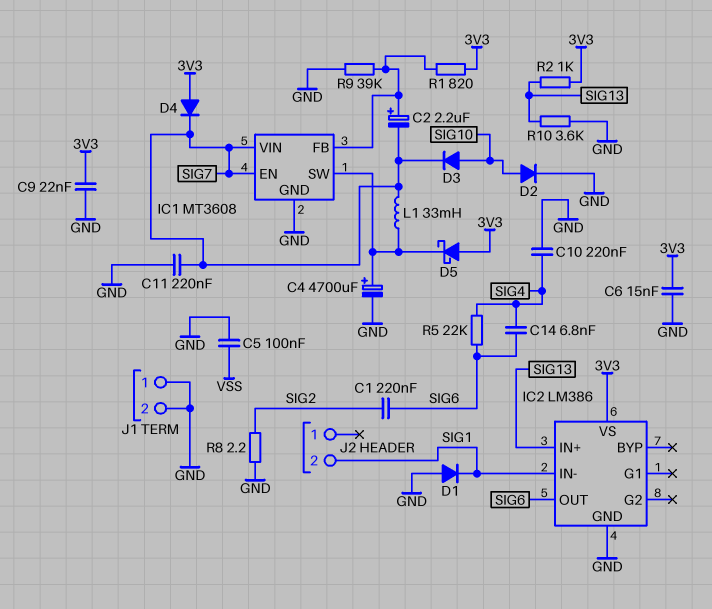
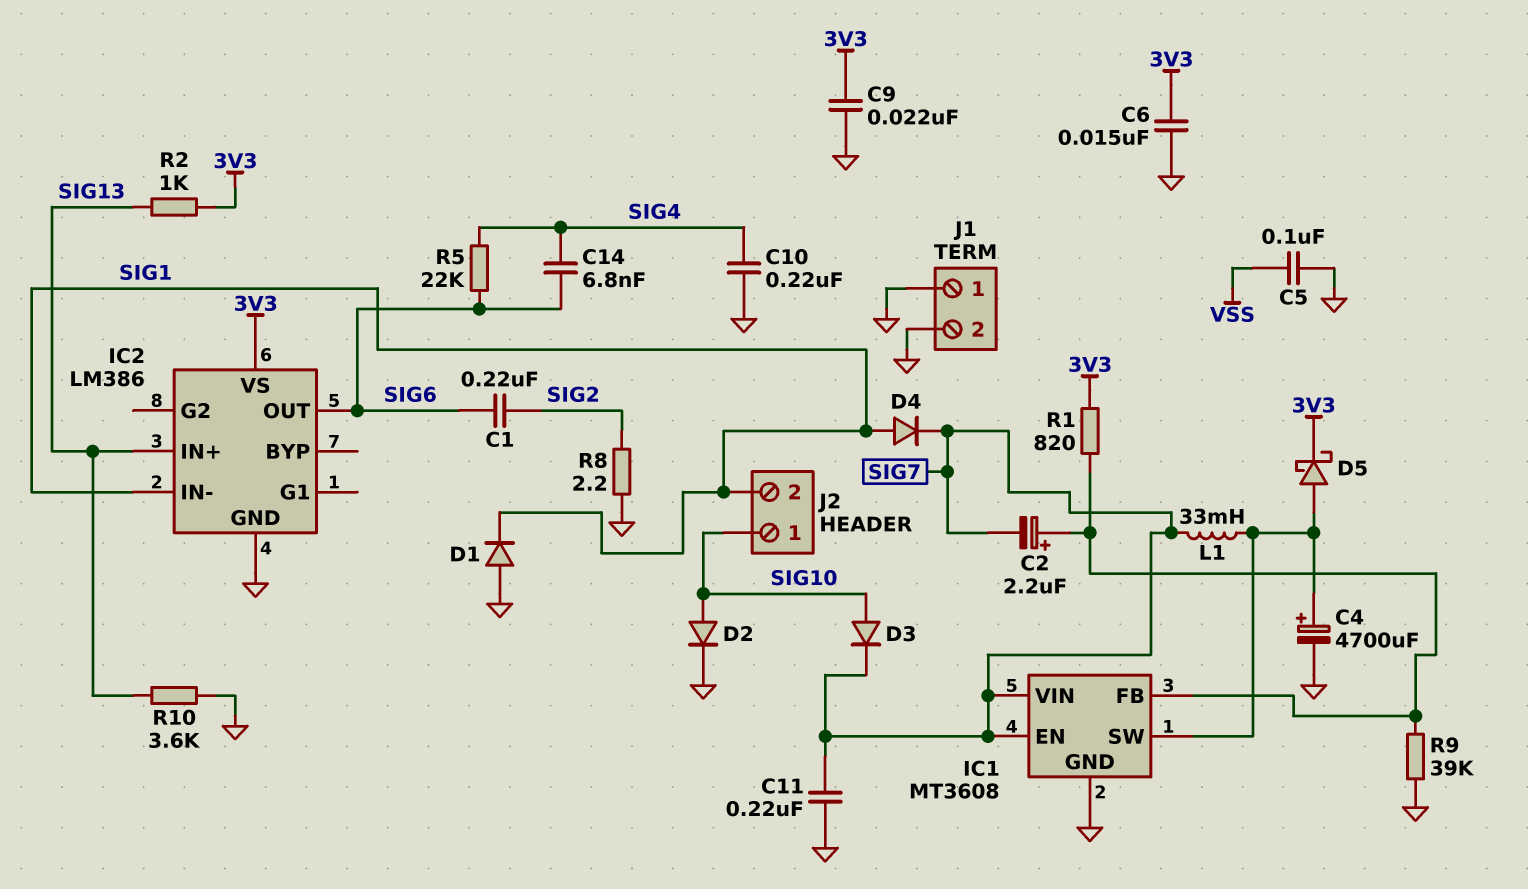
D4: diode (A 3V3, K SIG7) -> diode (A SIG1, K SIG7)
D5: schottky (A 3V3, K IC1/SW) -> schottky (A IC1/SW, K 3V3)
J2 pin 1: none -> SIG10

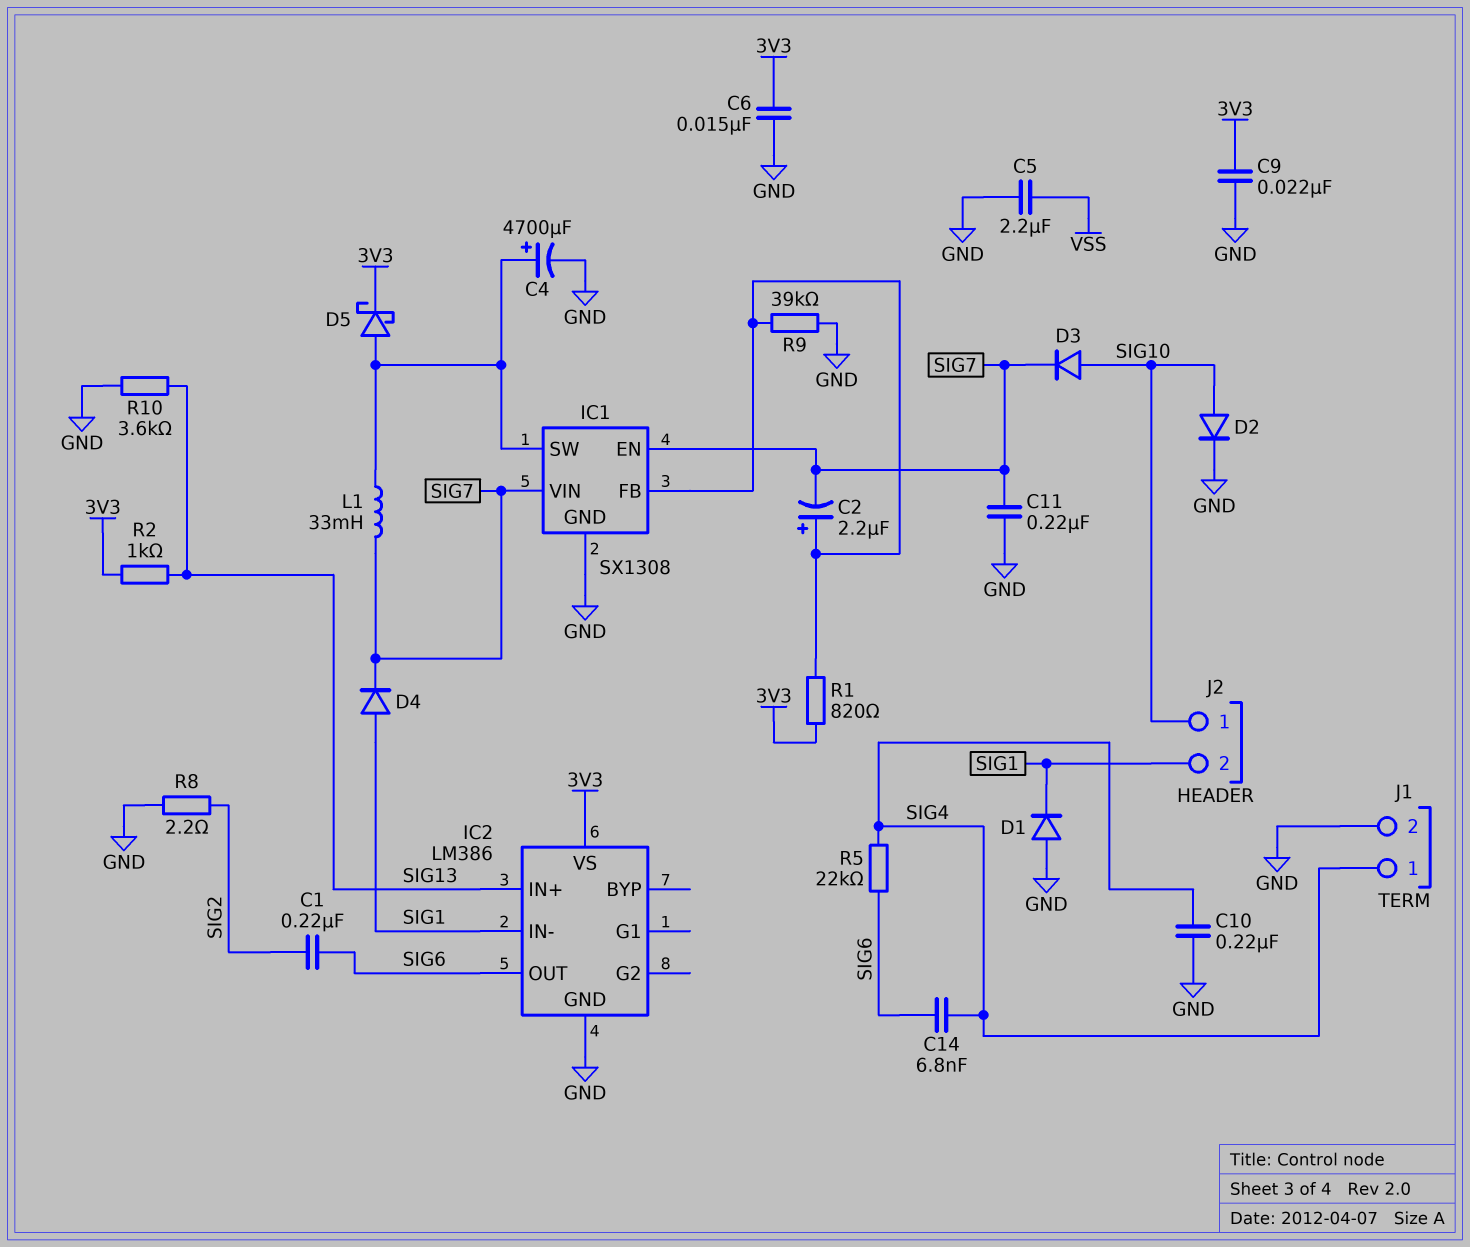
C5: 100nF (GND, VSS) -> 2.2uF (GND, VSS)
IC1: MT3608 -> SX1308
J1 pin 1: GND -> SIG4

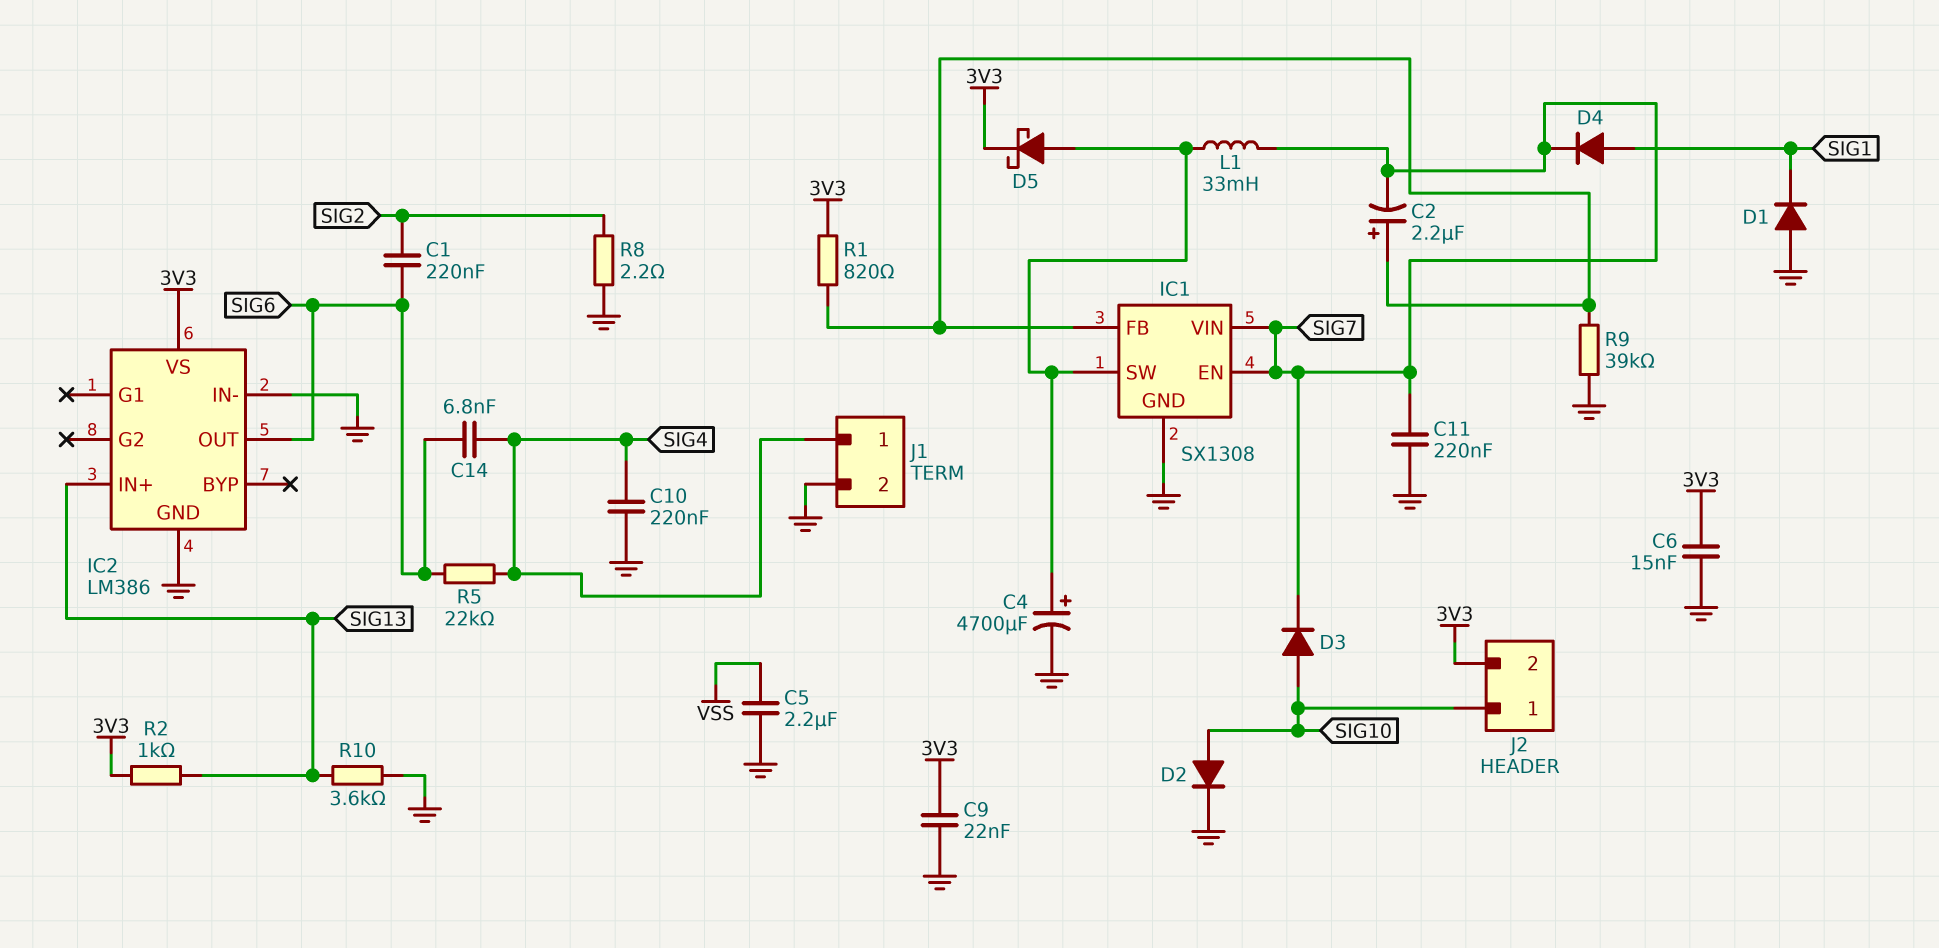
IC2 pin IN-: SIG1 -> GND
J2 pin 2: SIG1 -> 3V3

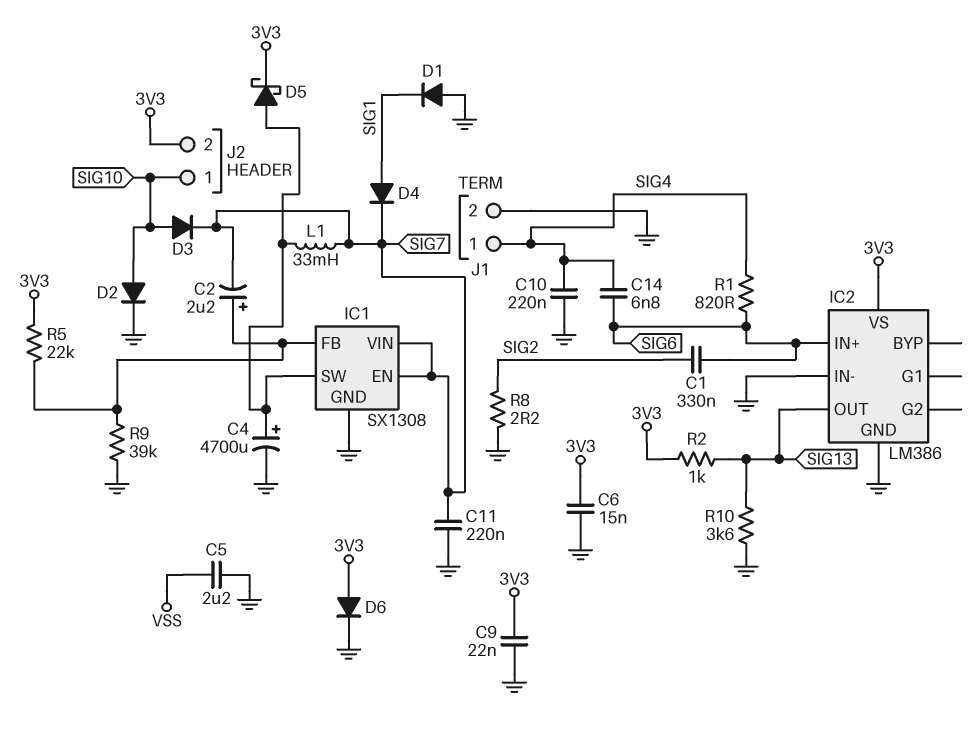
C1: 220nF (SIG2, SIG6) -> 330nF (SIG2, SIG6)
D6: none -> diode (A 3V3, K GND)
IC2 pin IN+: SIG13 -> SIG6
IC2 pin OUT: SIG6 -> SIG13
R1: 820 (3V3, IC1/FB) -> 820 (SIG4, SIG6)
R5: 22k (SIG4, SIG6) -> 22k (3V3, IC1/FB)

